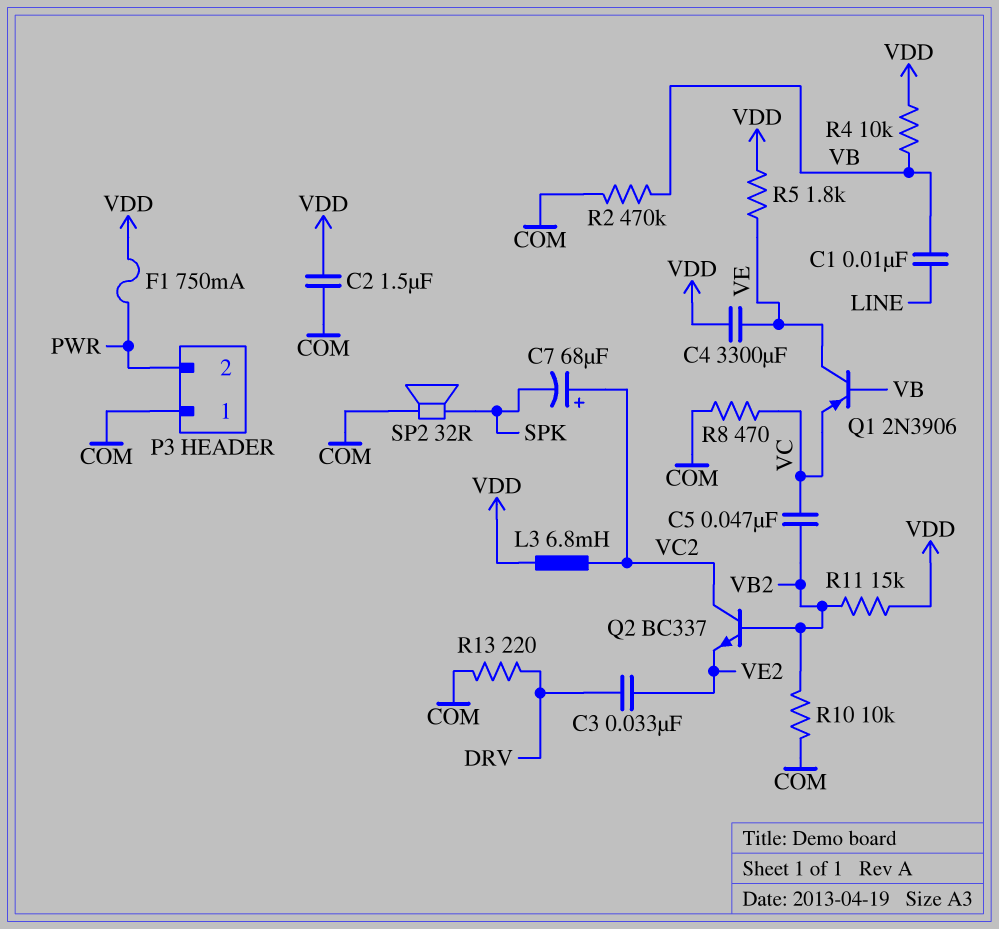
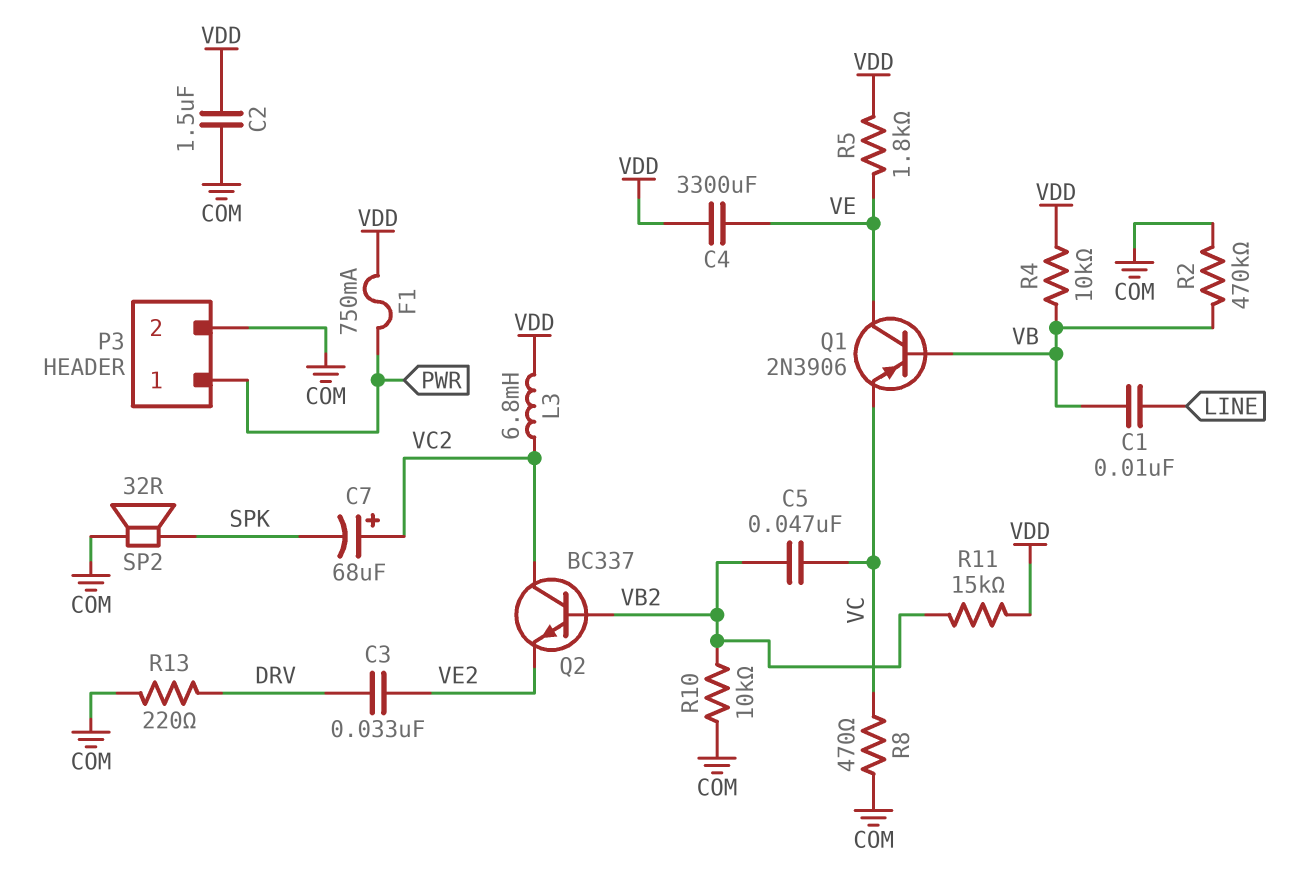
P3 pin 1: COM -> PWR
P3 pin 2: PWR -> COM

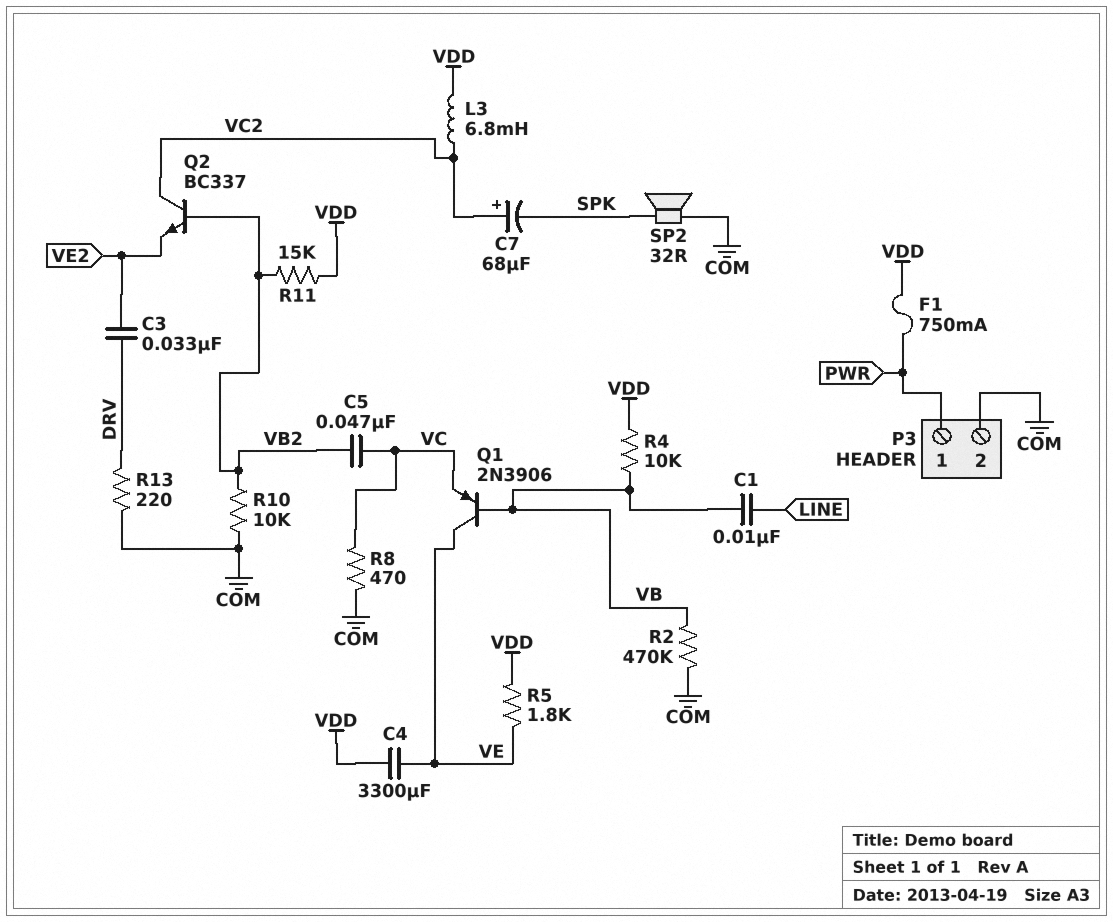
C2: 1.5uF (COM, VDD) -> none

